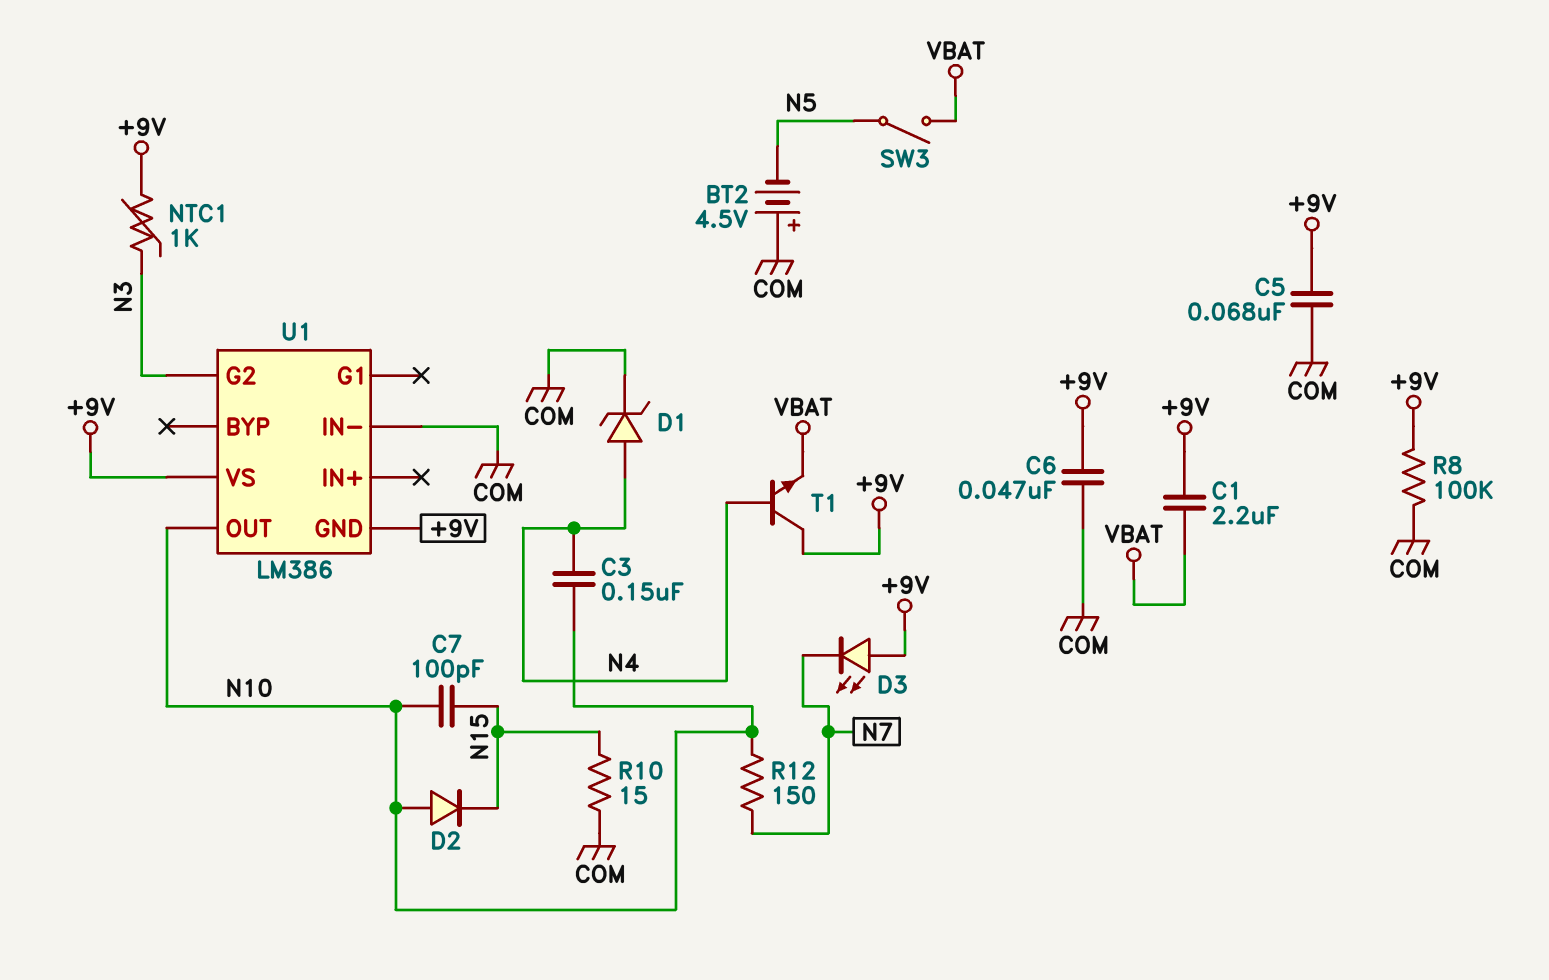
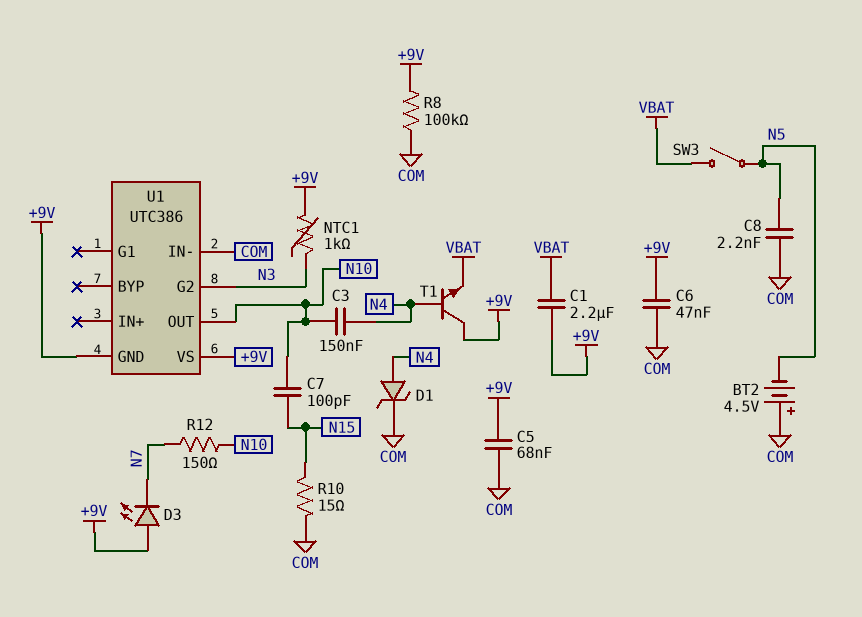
C8: none -> 2.2nF (COM, N5)
D2: diode (A N10, K N15) -> none
U1: LM386 -> UTC386

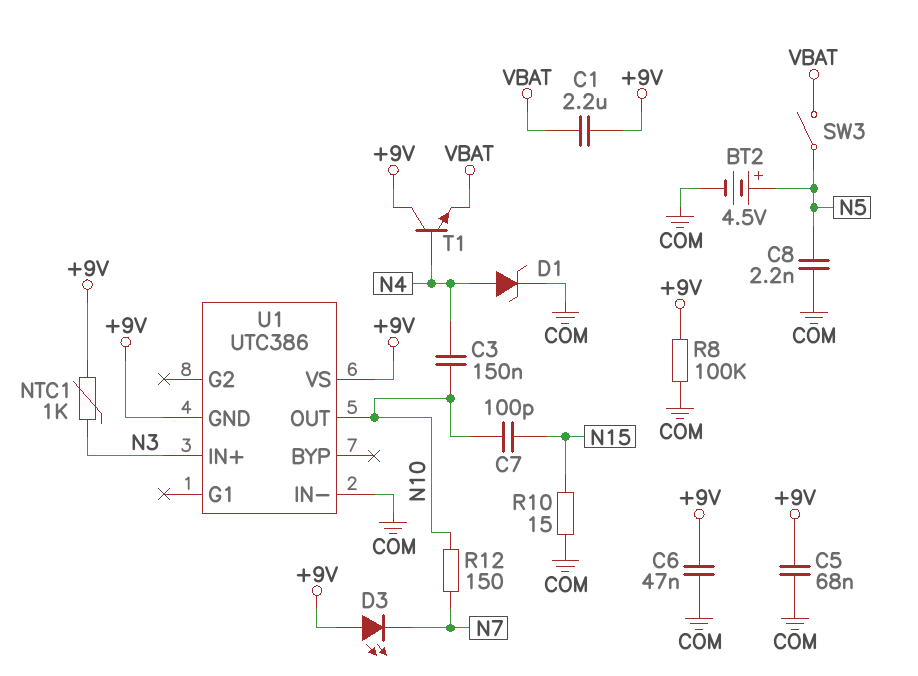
BT2: 4.5V (plus COM, minus N5) -> 4.5V (plus N5, minus COM)
U1 pin G2: N3 -> none
U1 pin IN+: none -> N3

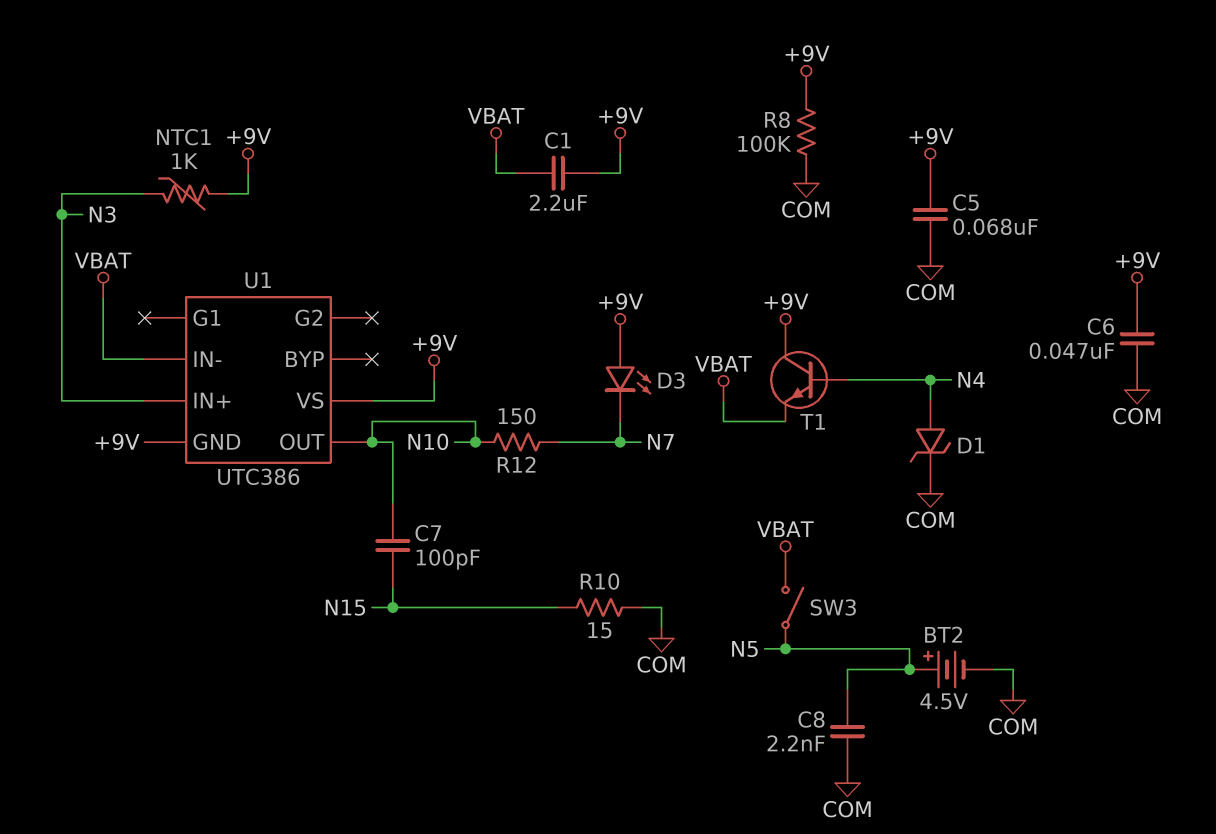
C3: 150nF (N4, N10) -> none
U1 pin IN-: COM -> VBAT

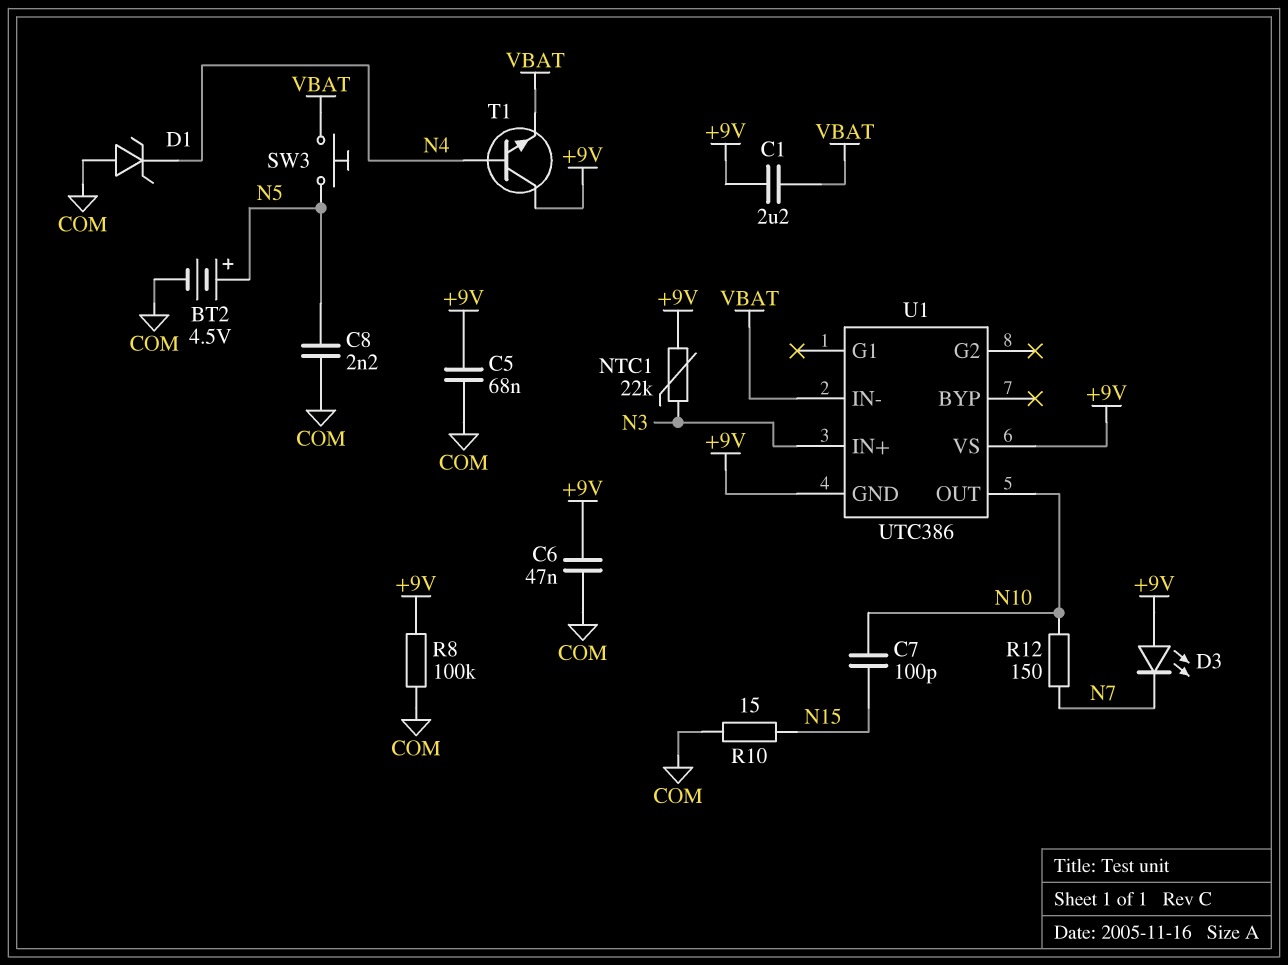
D1: zener (A N4, K COM) -> zener (A COM, K N4)
NTC1: 1k (+9V, N3) -> 22k (+9V, N3)
SW3: switch (N5, VBAT) -> button (N5, VBAT)

